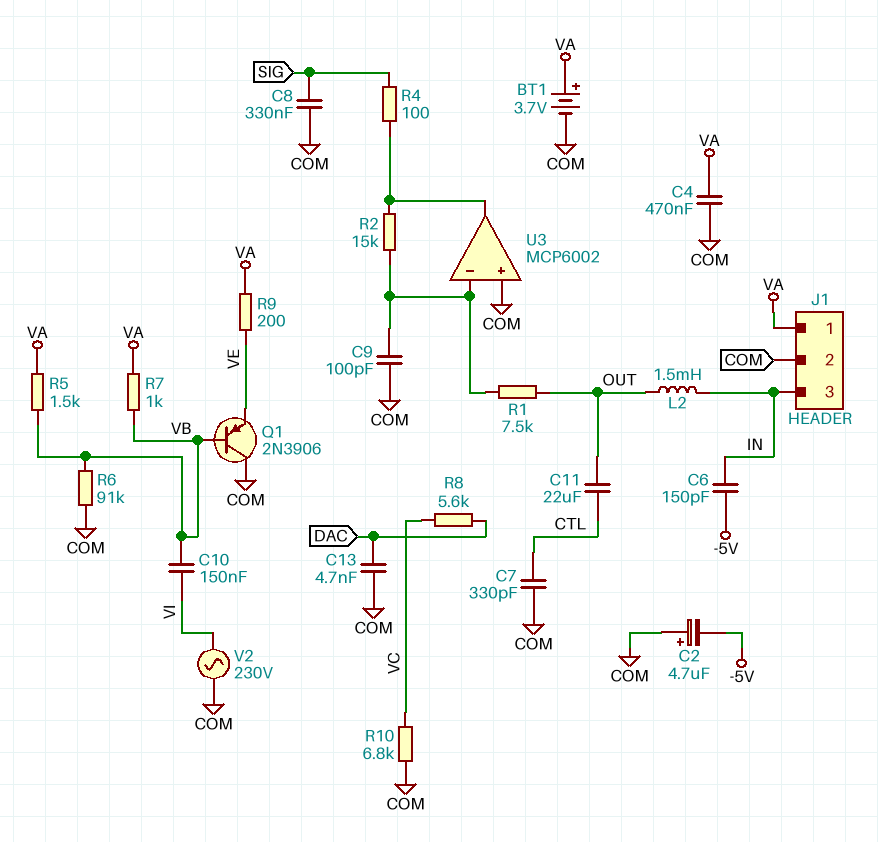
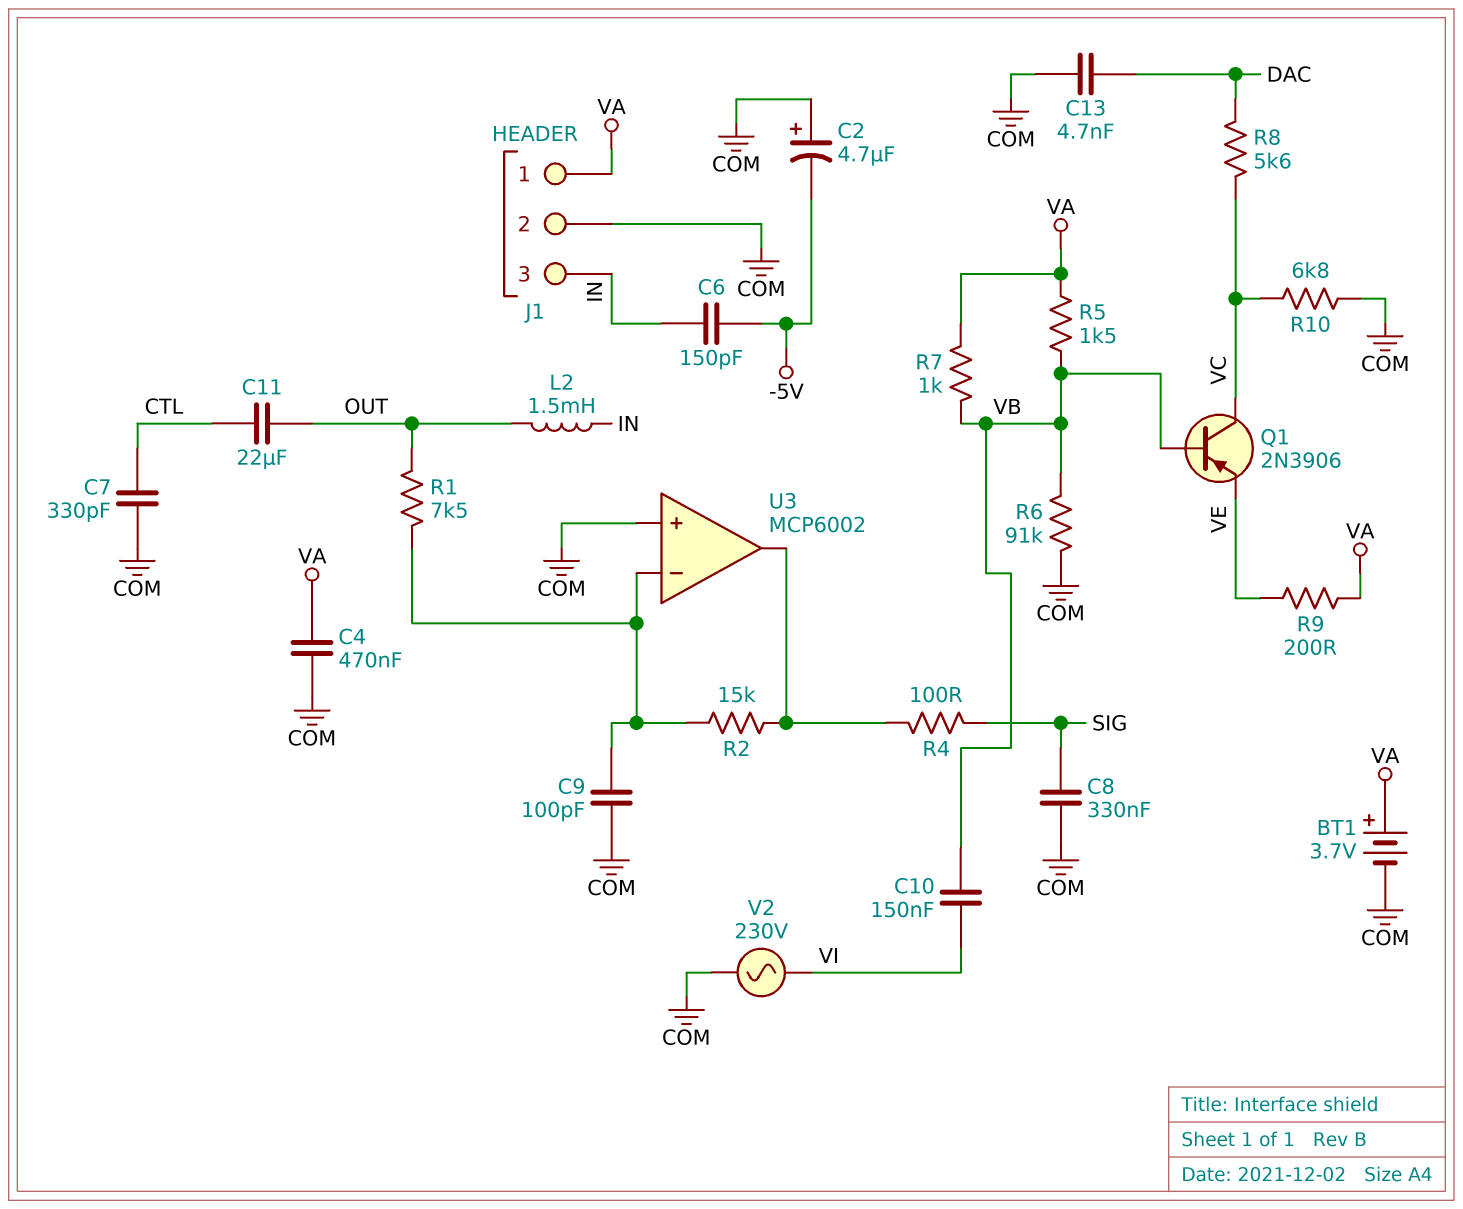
Q1: PNP 2N3906 (B VB, C COM, E VE) -> PNP 2N3906 (B VB, C VC, E VE)

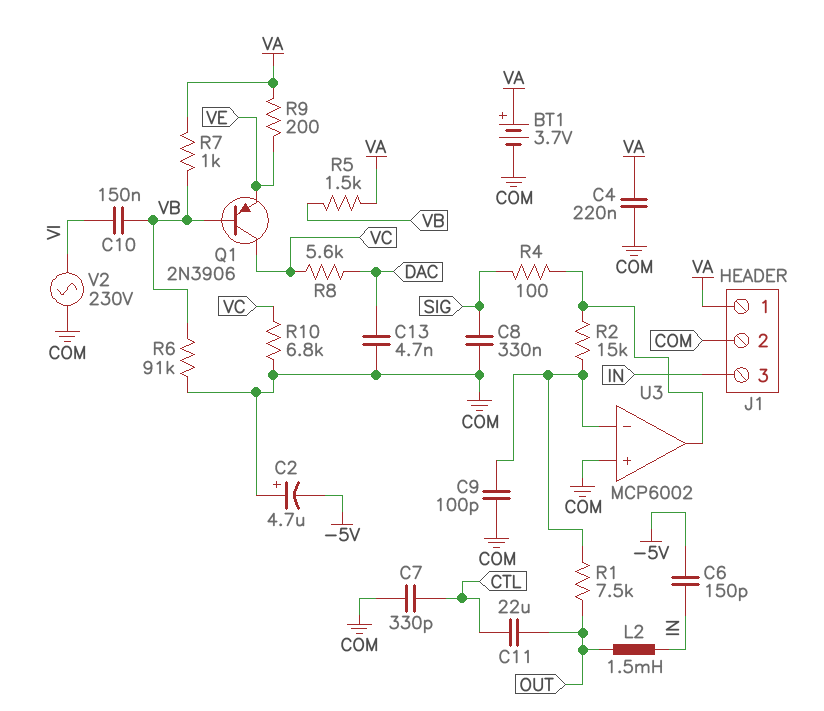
C4: 470nF (COM, VA) -> 220nF (COM, VA)

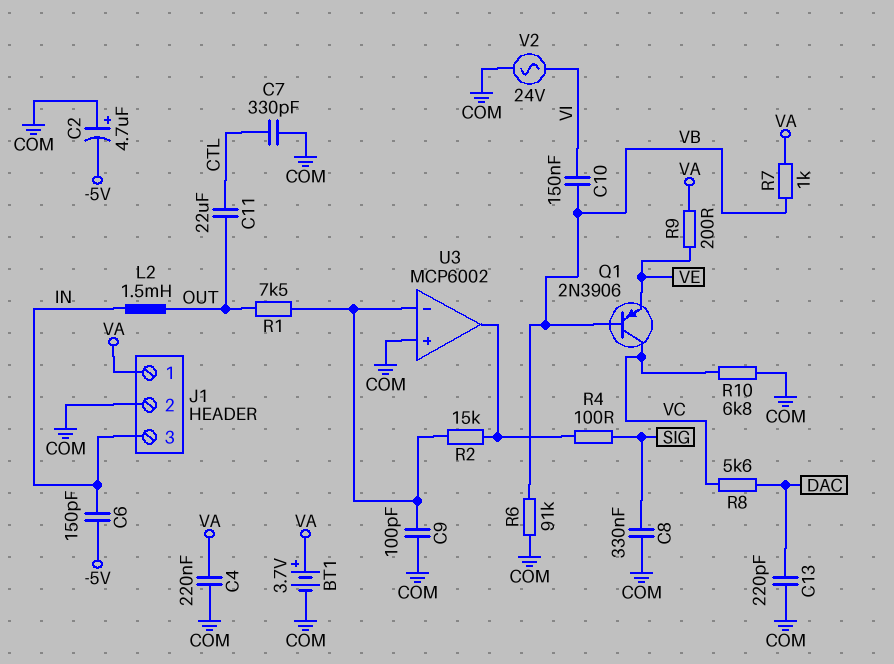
C13: 4.7nF (COM, DAC) -> 220pF (COM, DAC)
R5: 1.5k (VA, VB) -> none
V2: AC 230V (COM, VI) -> AC 24V (COM, VI)

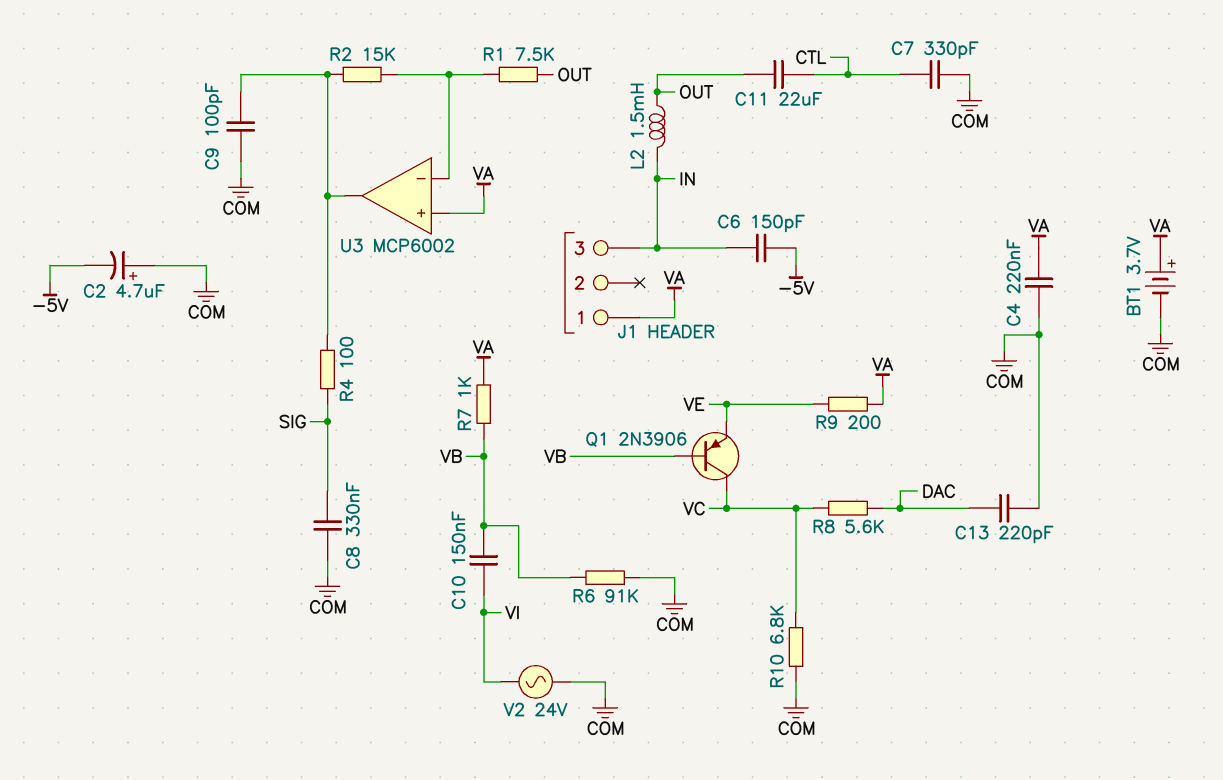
C9: 100pF (COM, U3/in-) -> 100pF (COM, U3/out)
J1 pin 2: COM -> none
U3 pin in+: COM -> VA

